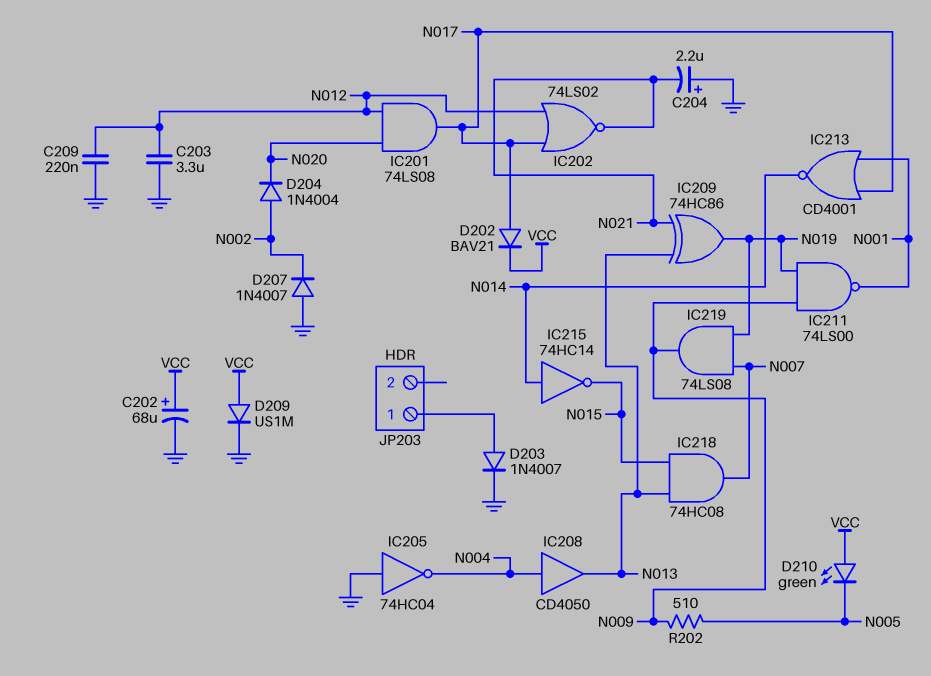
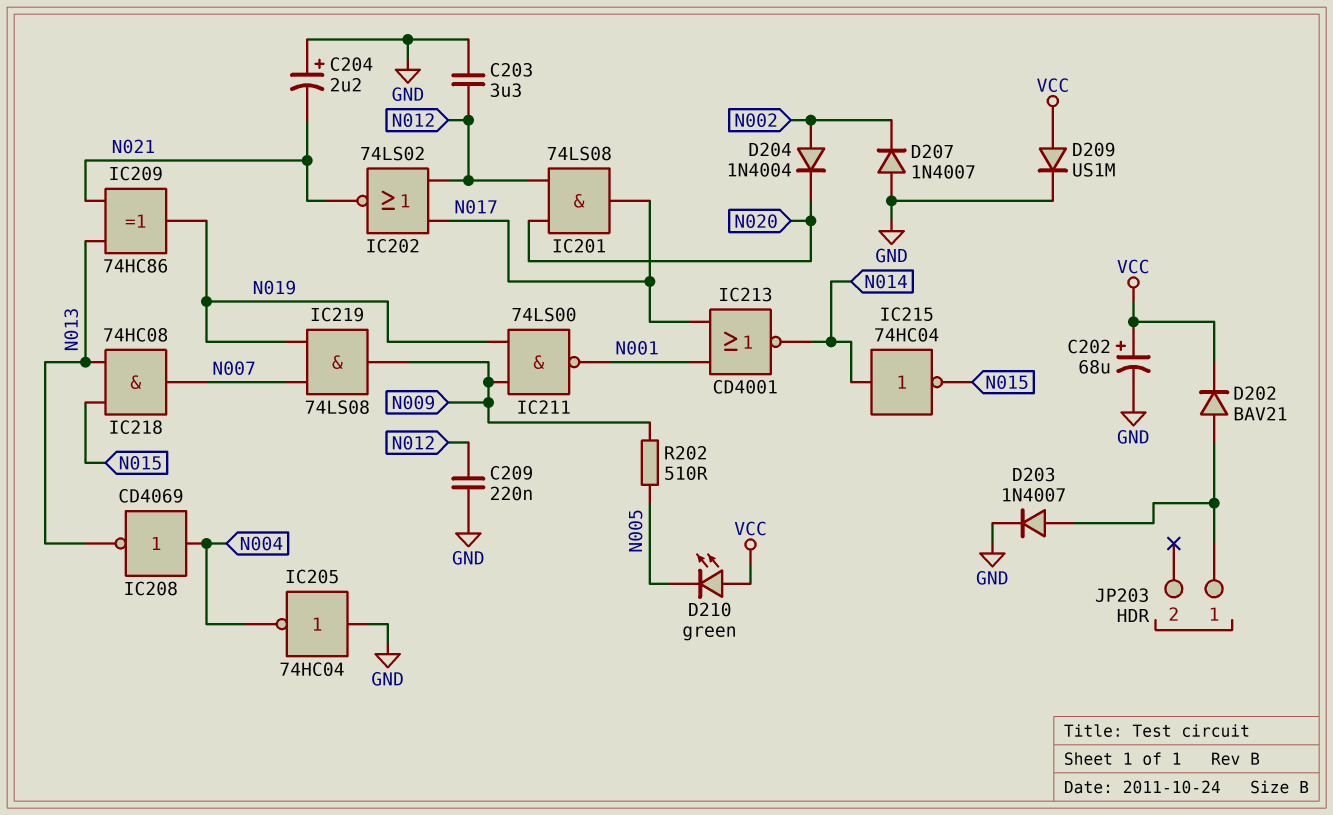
D202: diode BAV21 (A N017, K VCC) -> diode BAV21 (A JP203/1, K VCC)
IC208: buffer CD4050 (in N004, out N013) -> NOT CD4069 (in N004, out N013)
IC215: NOT 74HC14 (in N014, out N015) -> NOT 74HC04 (in N014, out N015)

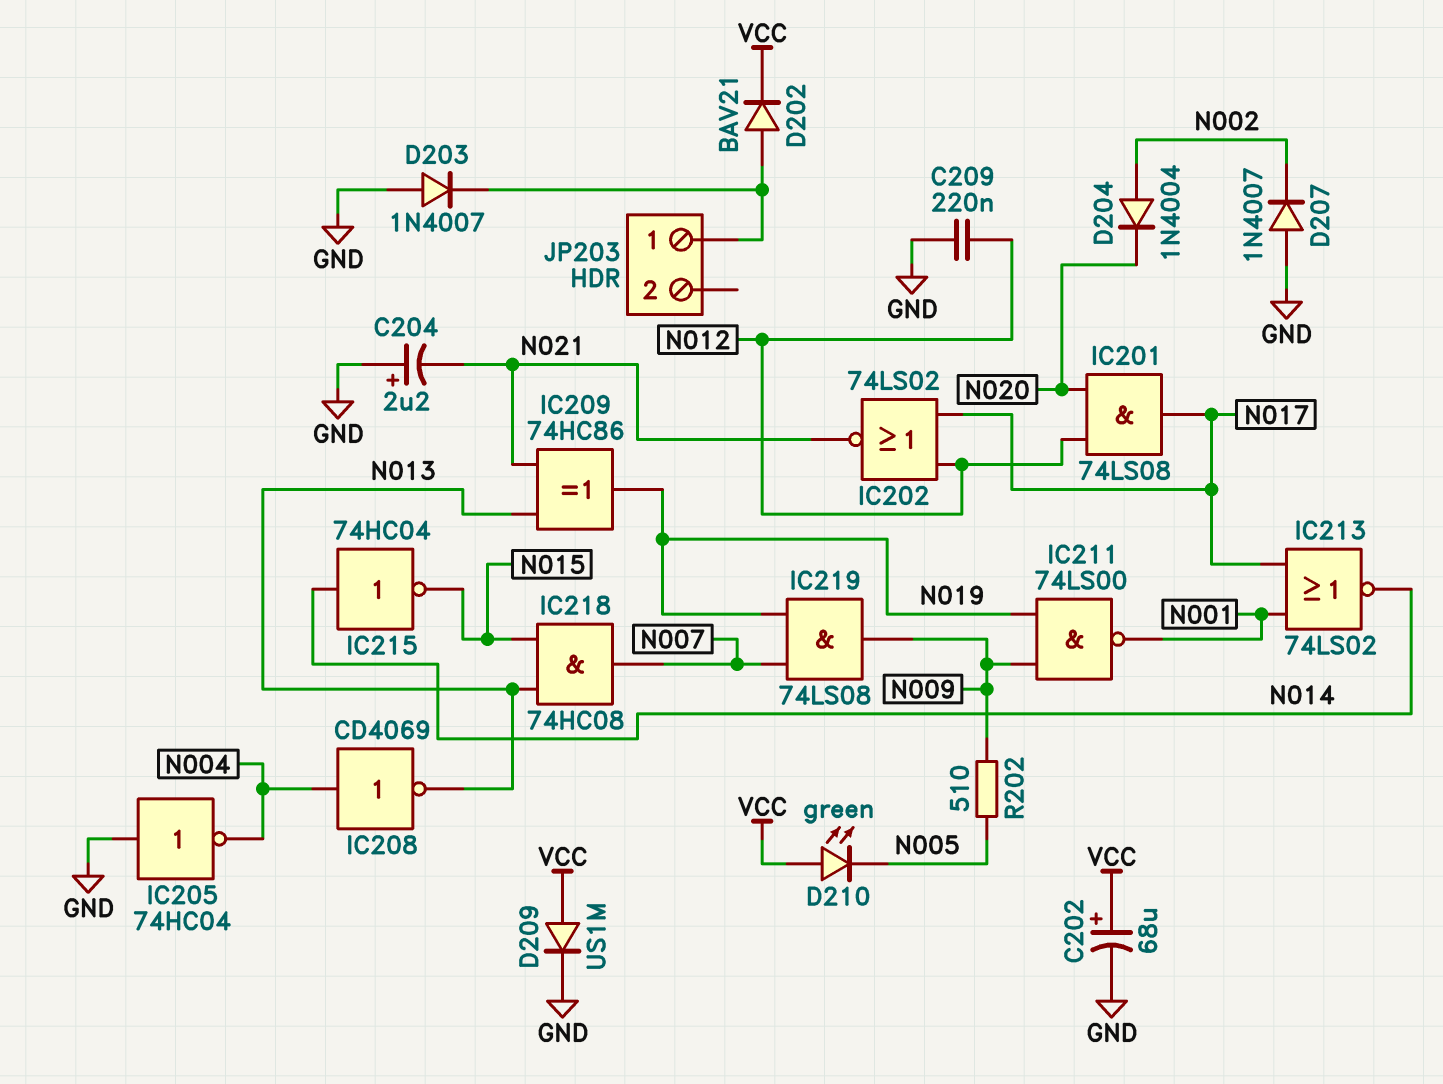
C203: 3.3uF (GND, N012) -> none
D203: diode 1N4007 (A JP203/1, K GND) -> diode 1N4007 (A GND, K JP203/1)
IC213: NOR CD4001 (in N001, in N017, out N014) -> NOR 74LS02 (in N001, in N017, out N014)

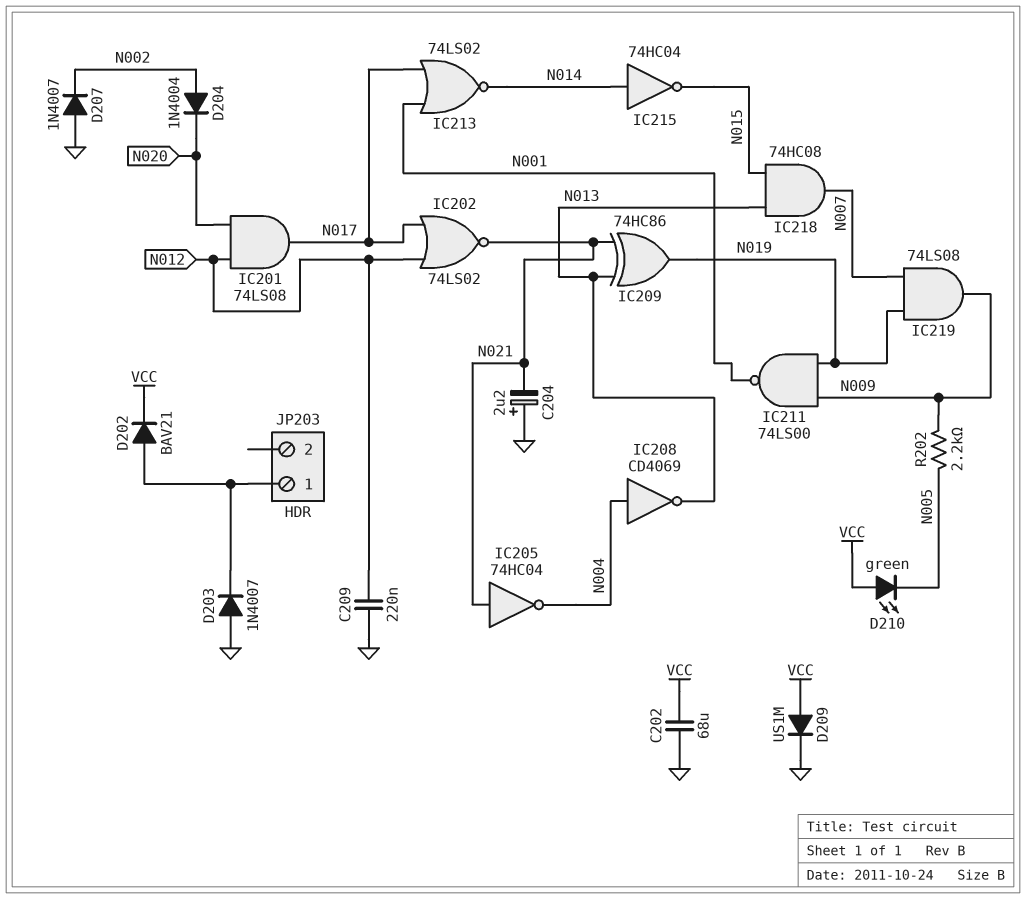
C202: 68uF (plus VCC, minus GND) -> 68uF (GND, VCC)
IC205: NOT 74HC04 (in GND, out N004) -> NOT 74HC04 (in N021, out N004)
R202: 510 (N005, N009) -> 2.2k (N005, N009)

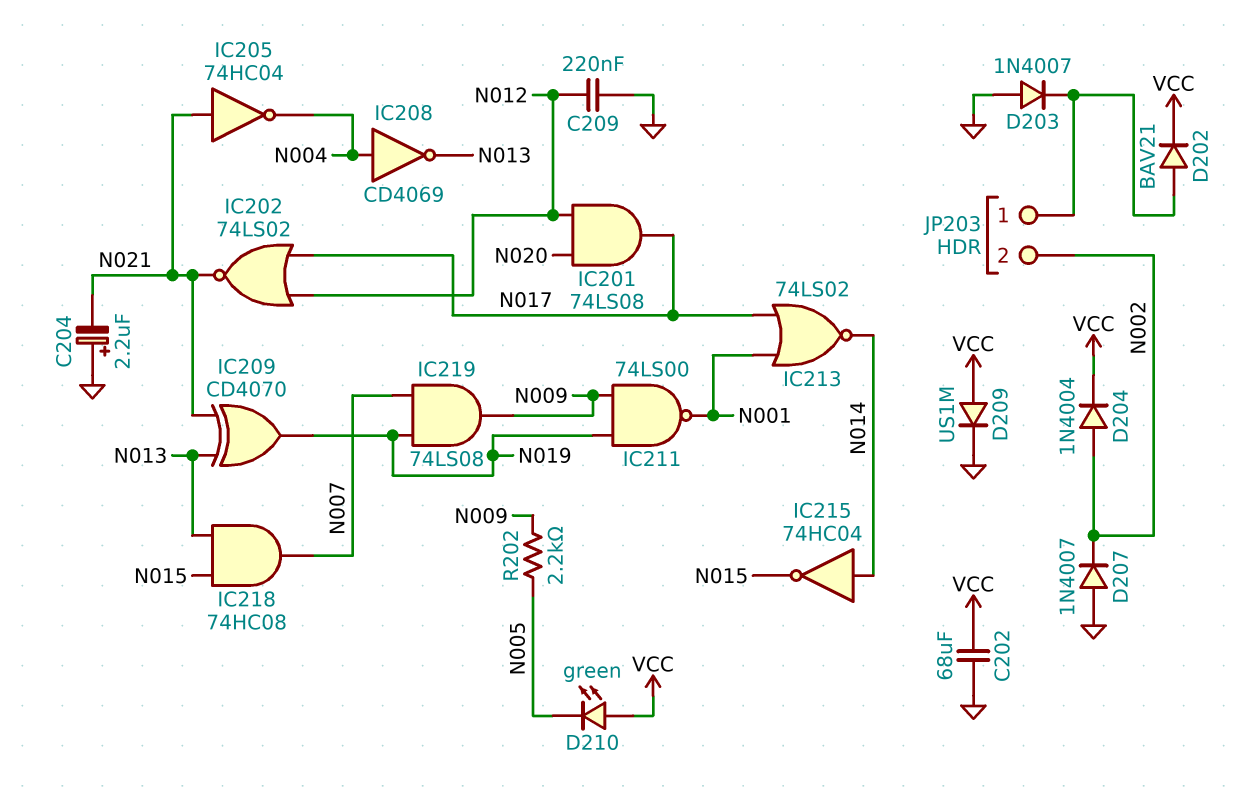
D204: diode 1N4004 (A N002, K N020) -> diode 1N4004 (A N002, K VCC)
IC209: XOR 74HC86 (in N013, in N021, out N019) -> XOR CD4070 (in N013, in N021, out N019)
JP203 pin 2: none -> N002

